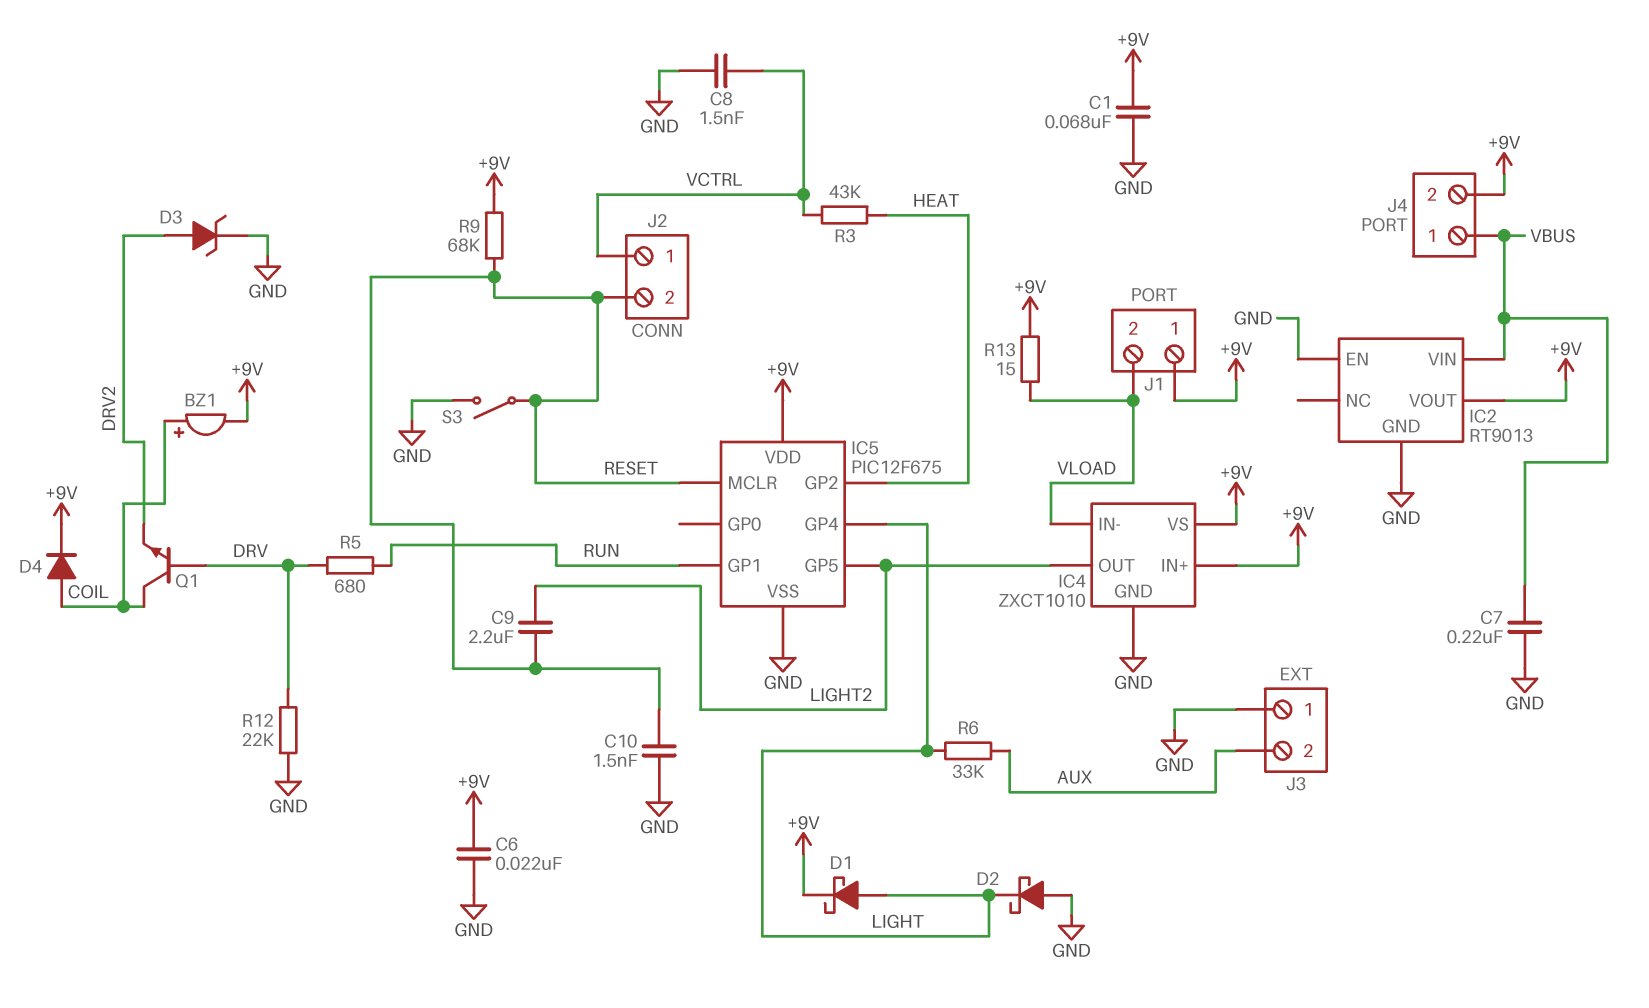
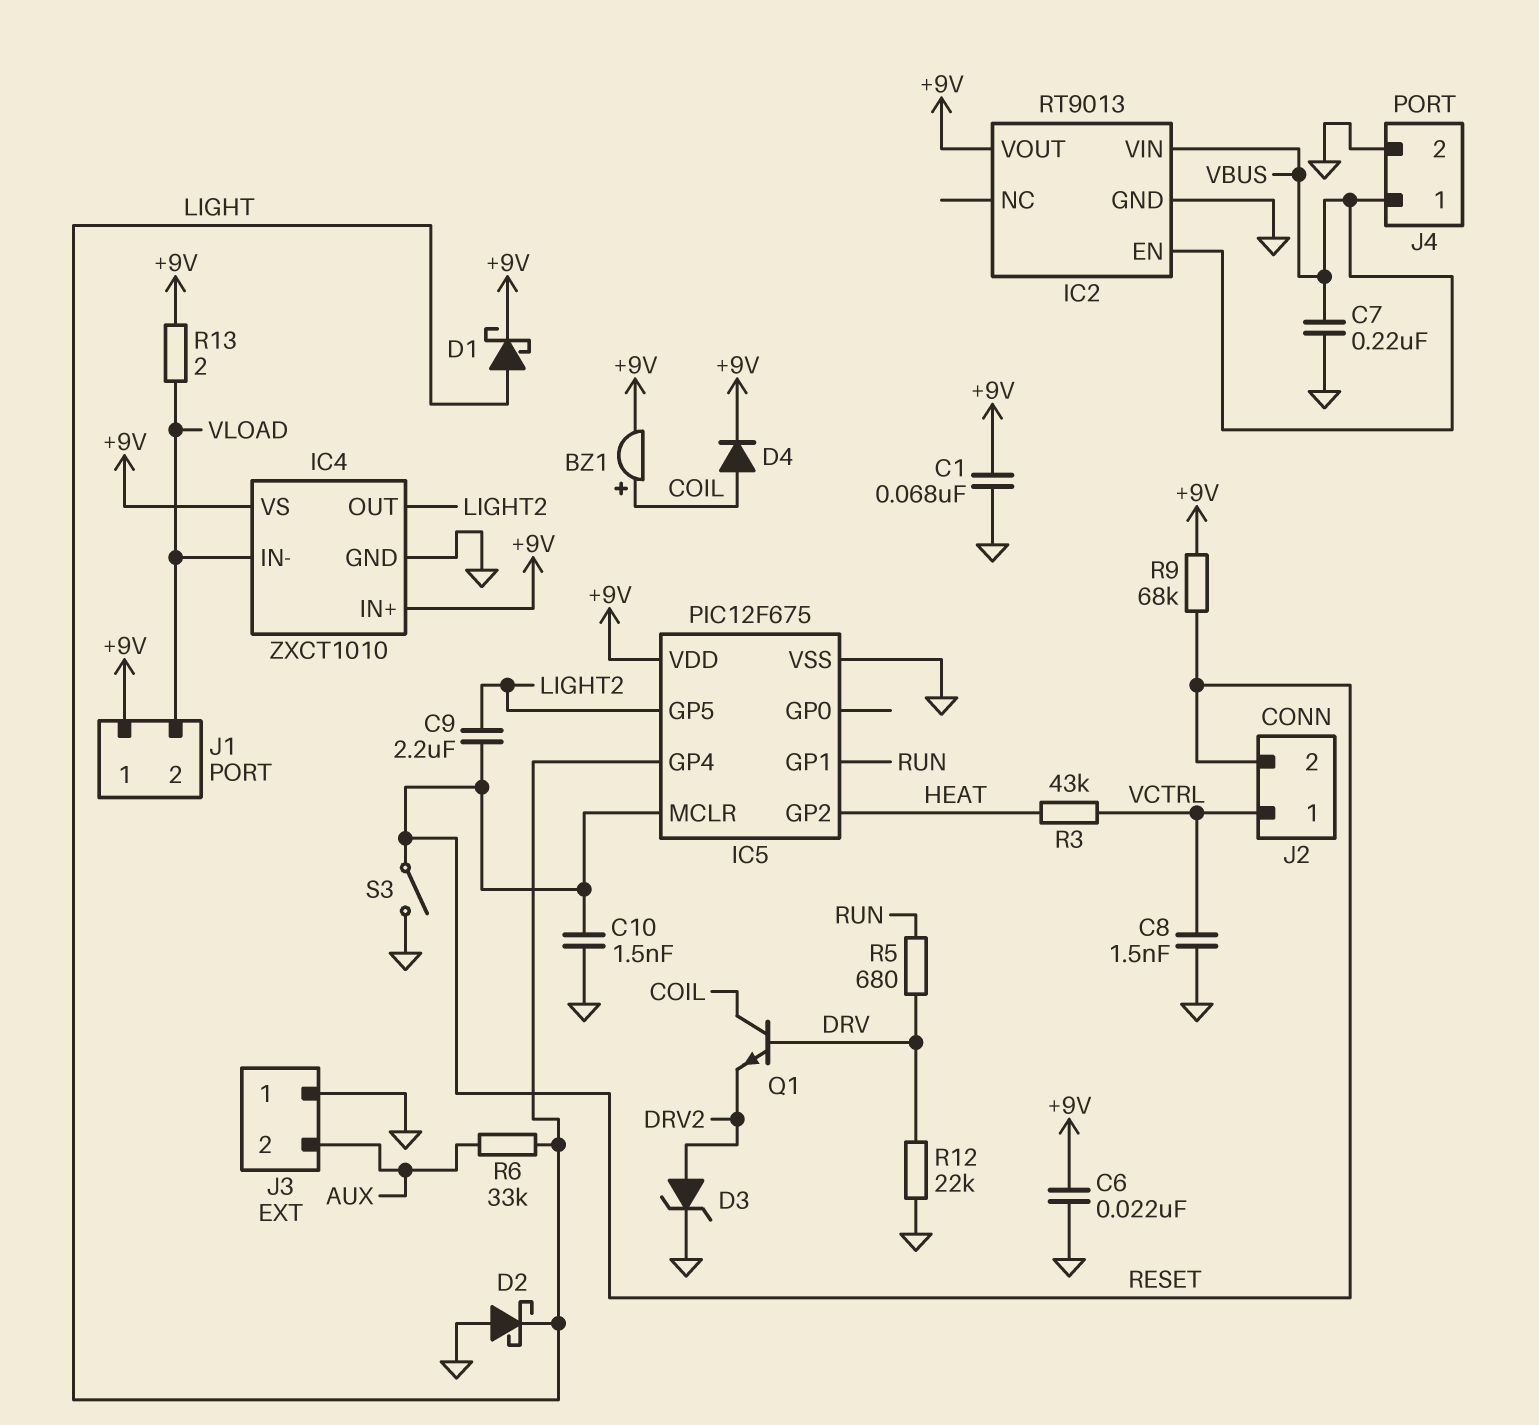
IC2 pin EN: GND -> VBUS
J4 pin 2: +9V -> GND
R13: 15 (+9V, VLOAD) -> 2 (+9V, VLOAD)

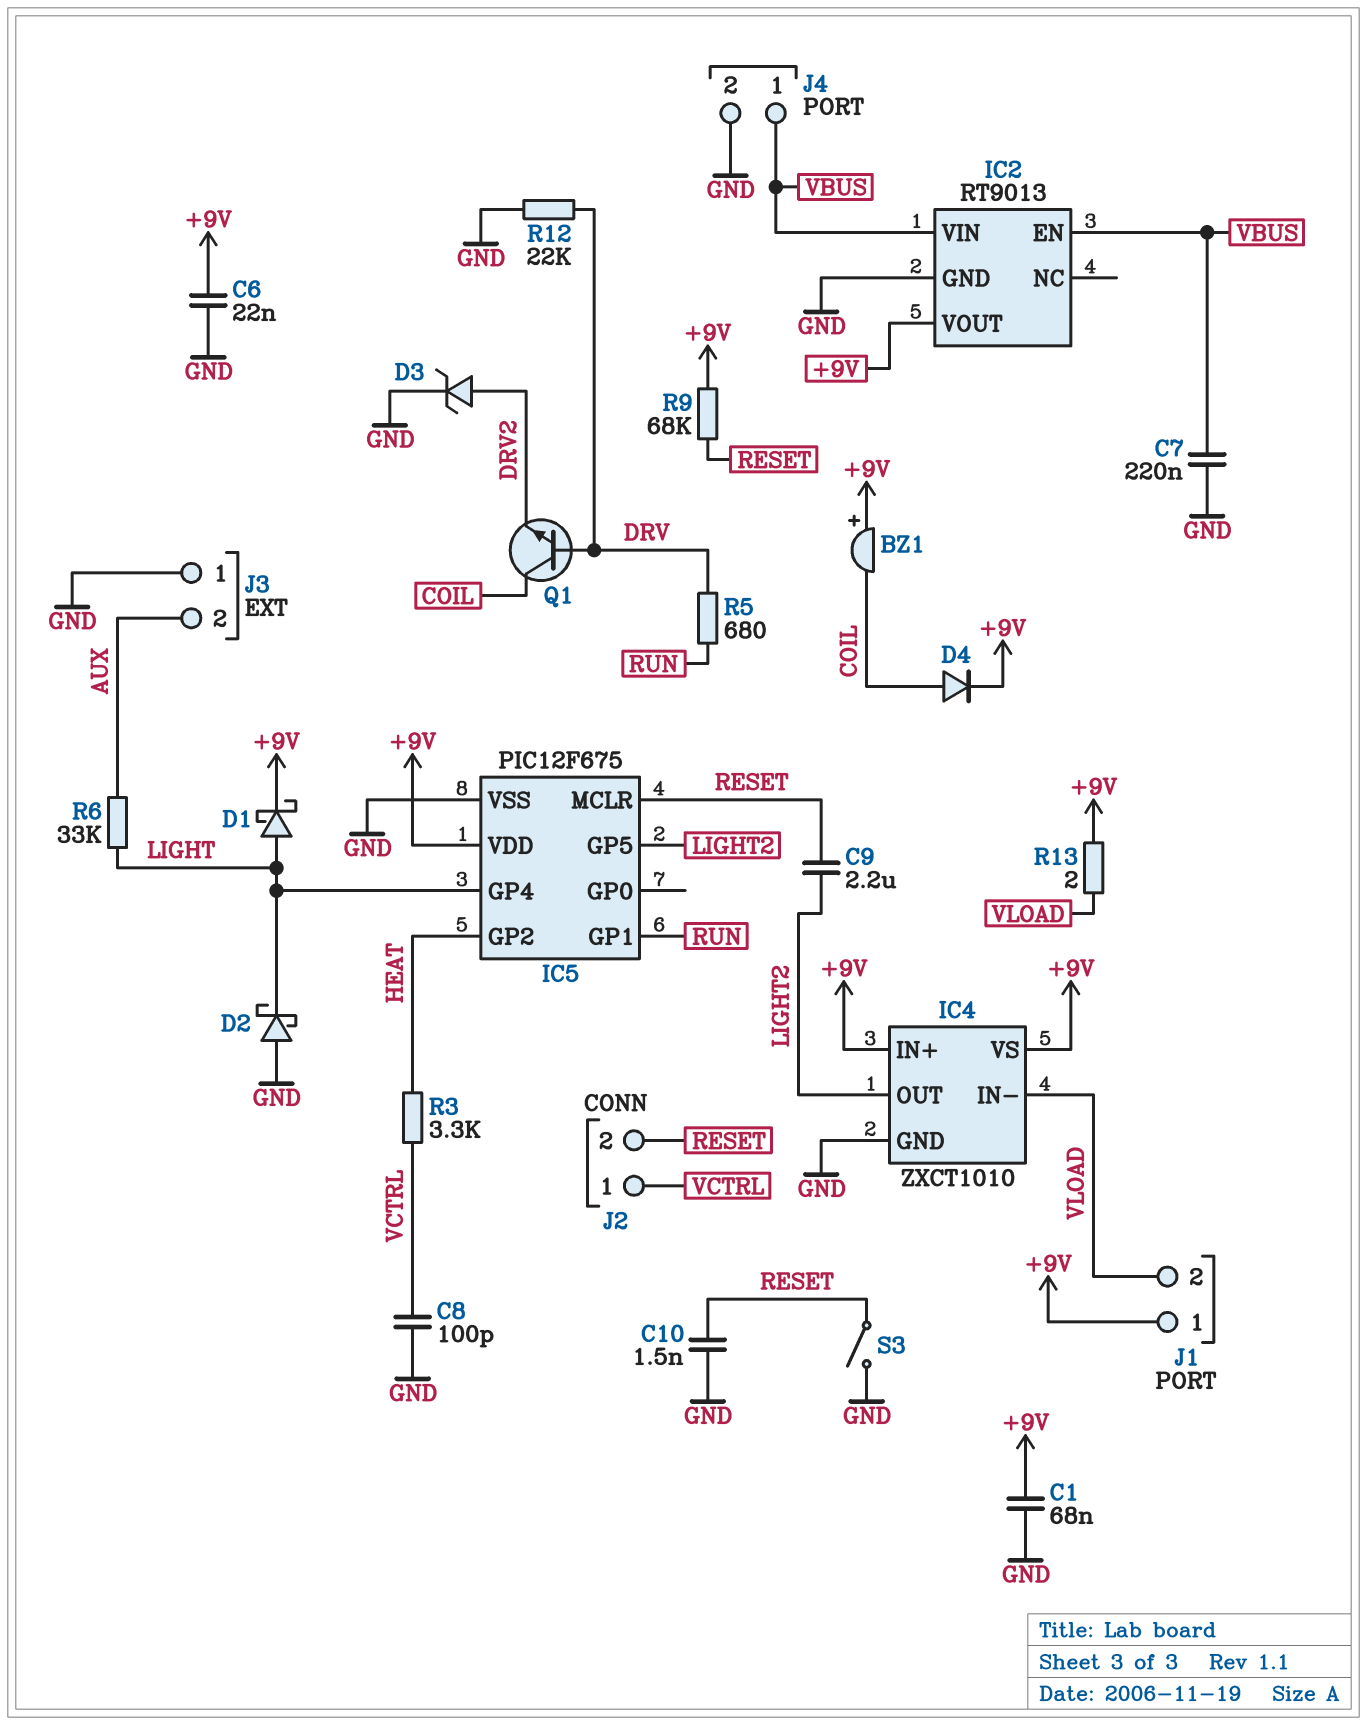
BZ1: buzzer (plus COIL, minus +9V) -> buzzer (plus +9V, minus COIL)
C8: 1.5nF (GND, VCTRL) -> 100pF (GND, VCTRL)
R3: 43k (HEAT, VCTRL) -> 3.3k (HEAT, VCTRL)

